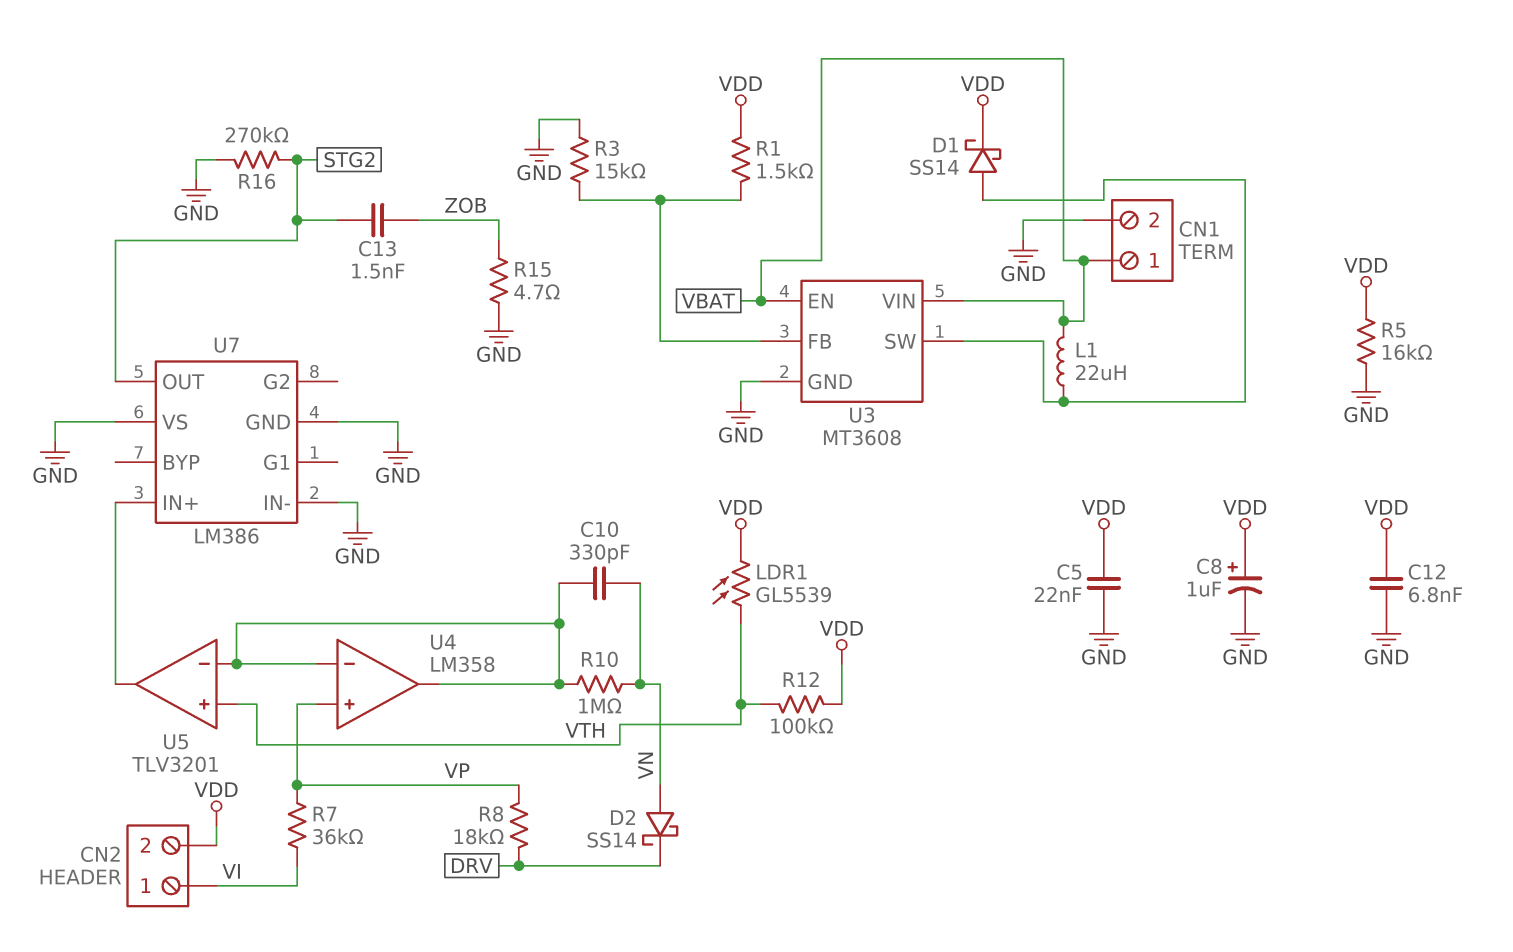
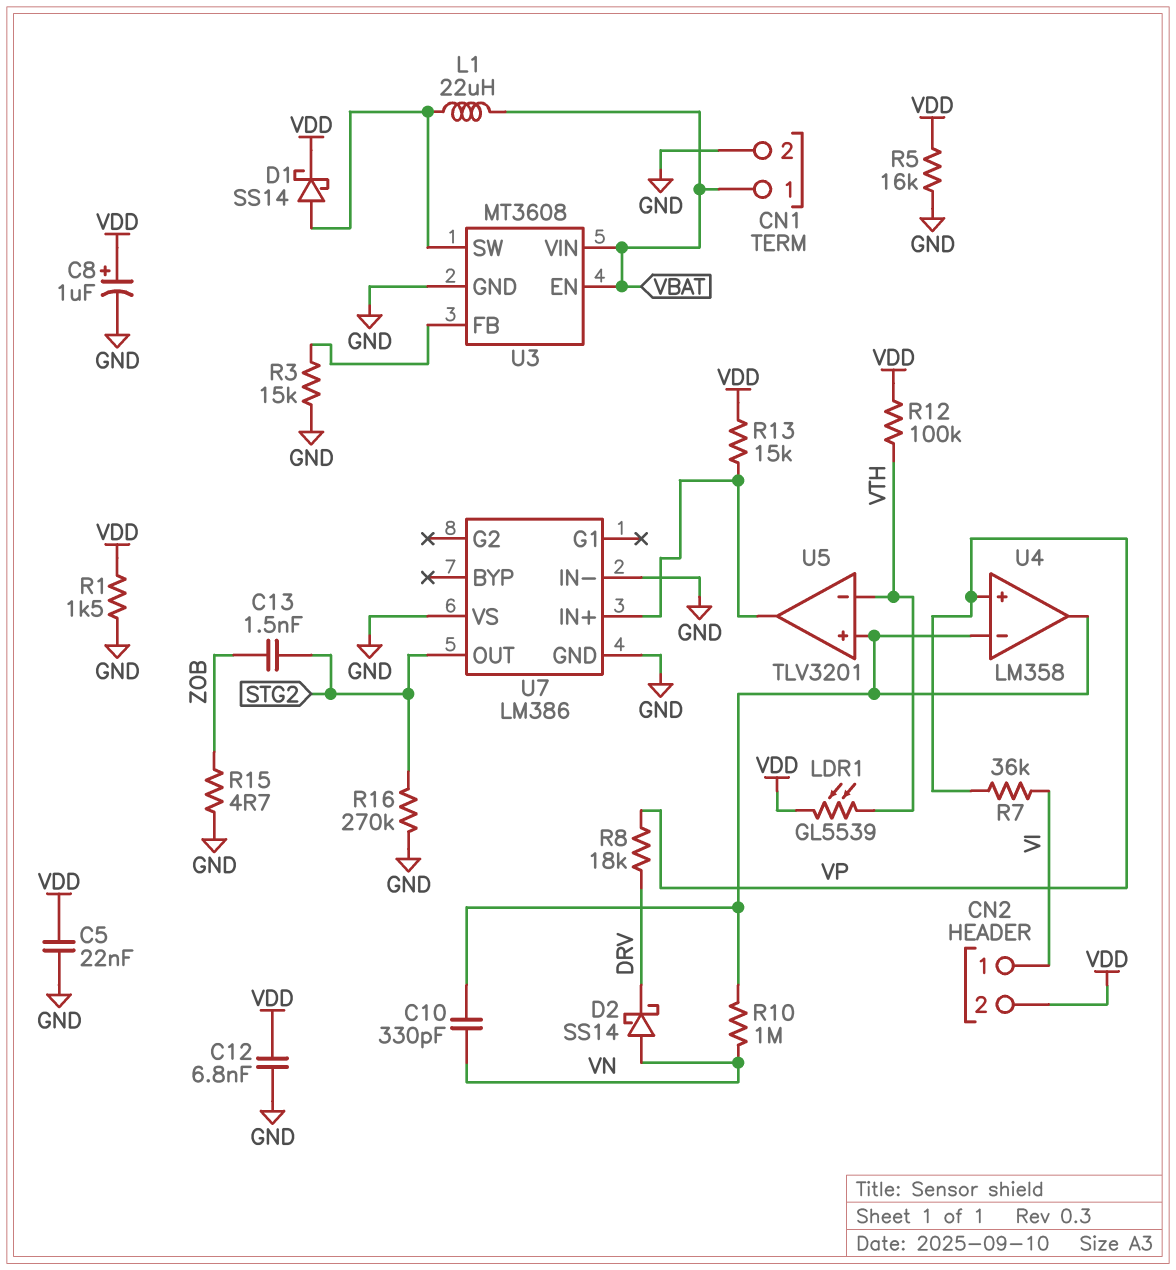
R1: 1.5k (U3/FB, VDD) -> 1.5k (GND, VDD)
R13: none -> 15k (U5/out, VDD)
U5 pin in+: VTH -> U4/in-
U5 pin in-: U4/in- -> VTH

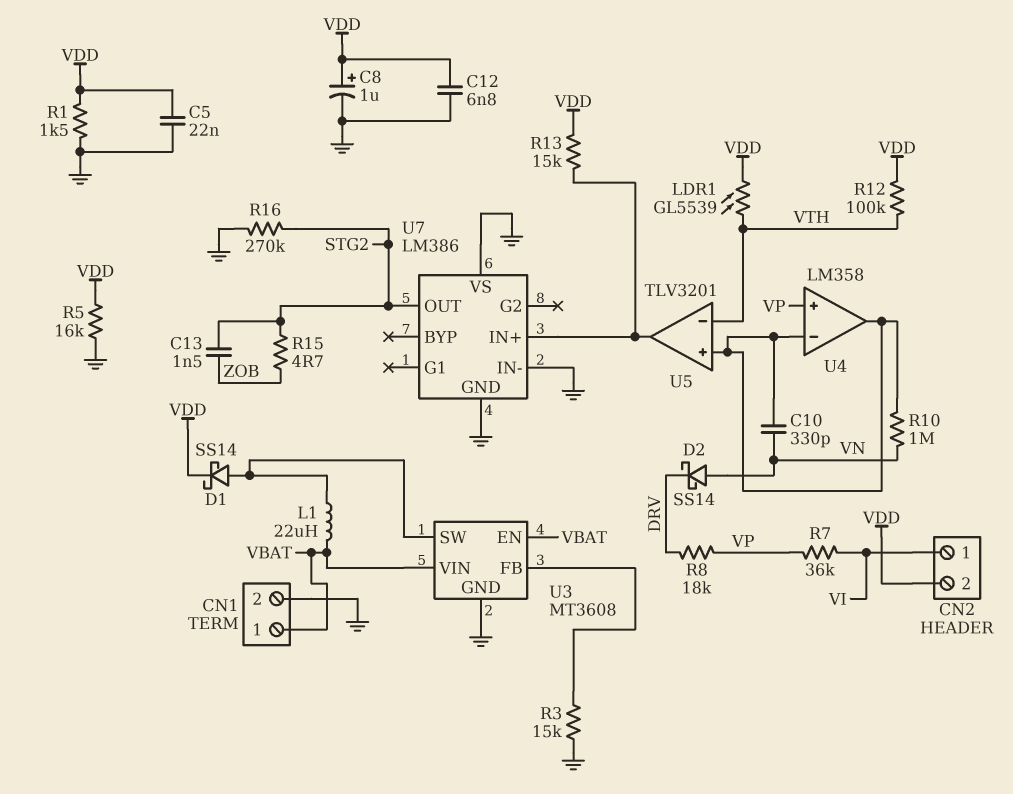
R15: 4.7 (GND, ZOB) -> 4.7 (STG2, ZOB)

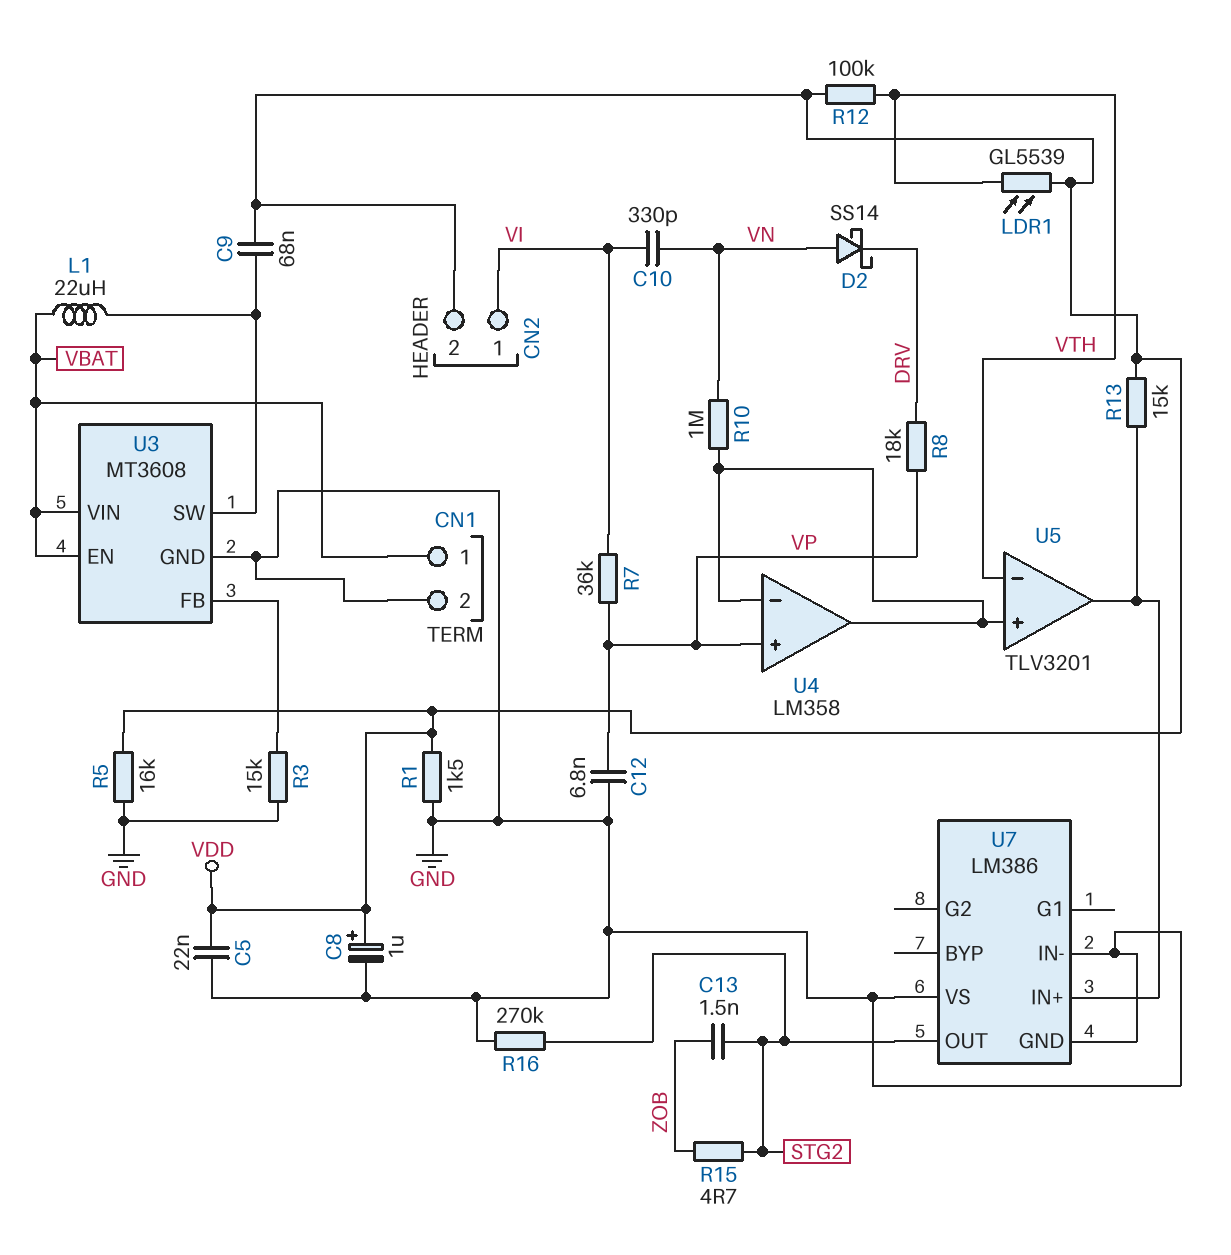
C9: none -> 68nF (U3/SW, VDD)
C10: 330pF (U4/in-, VN) -> 330pF (VI, VN)
C12: 6.8nF (GND, VDD) -> 6.8nF (GND, VP)
D1: schottky SS14 (A U3/SW, K VDD) -> none

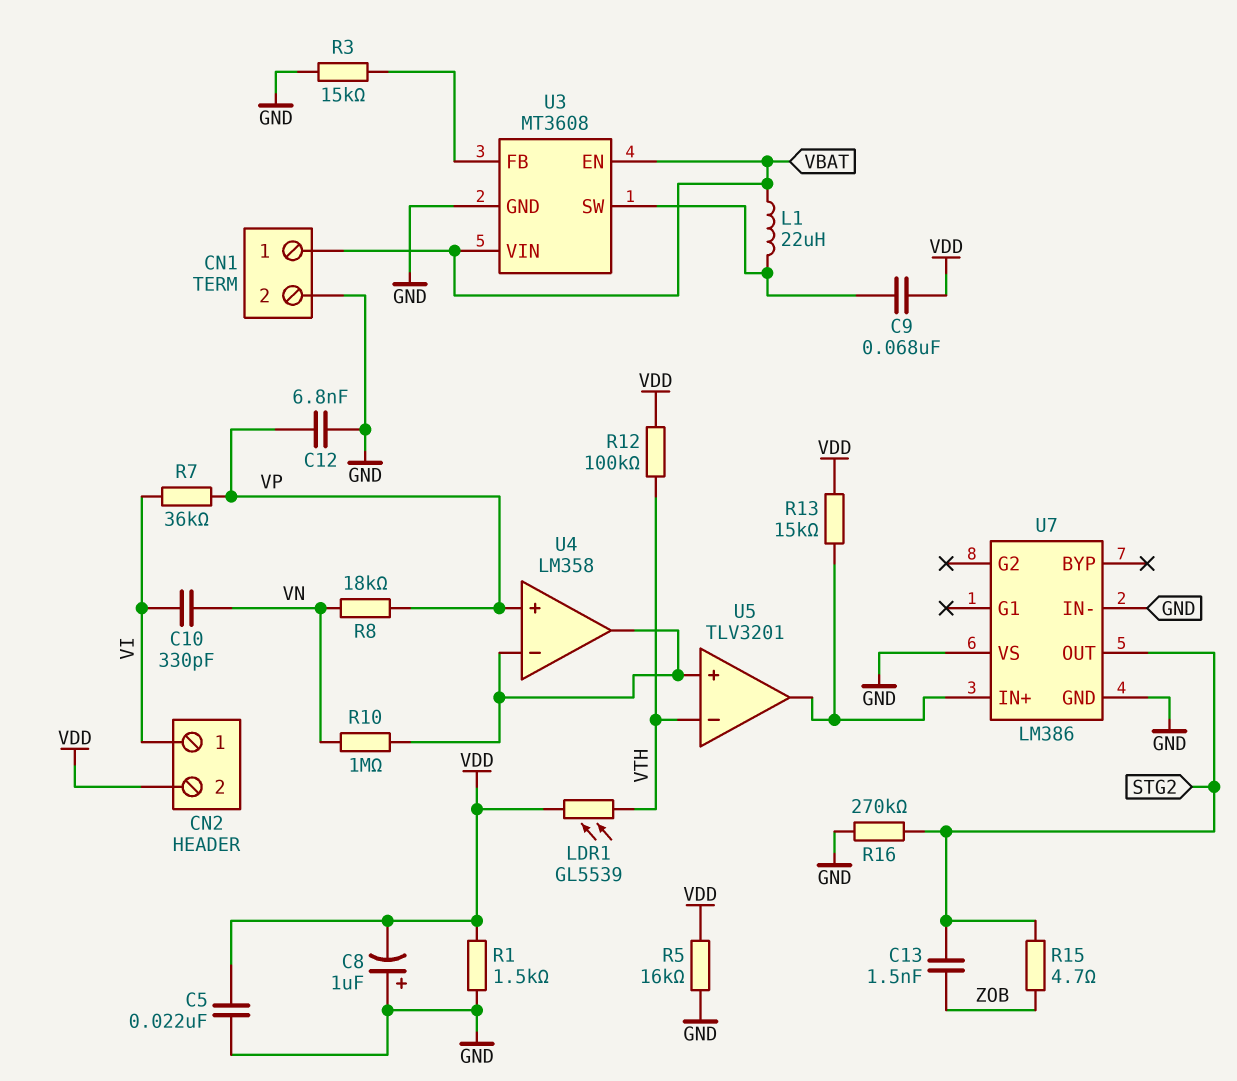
C8: 1uF (plus VDD, minus GND) -> 1uF (plus GND, minus VDD)
D2: schottky SS14 (A VN, K DRV) -> none
R8: 18k (DRV, VP) -> 18k (VN, VP)

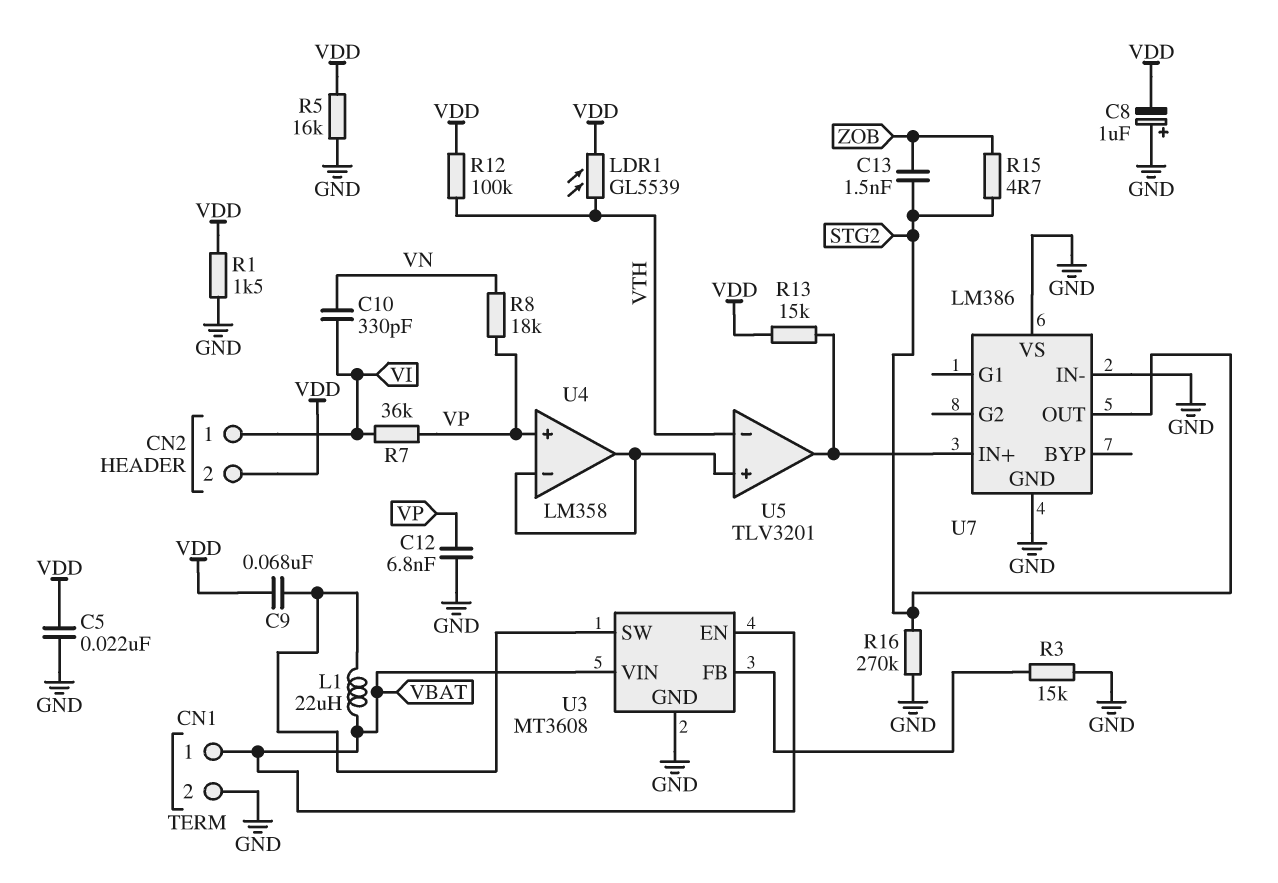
R10: 1M (U4/in-, VN) -> none

